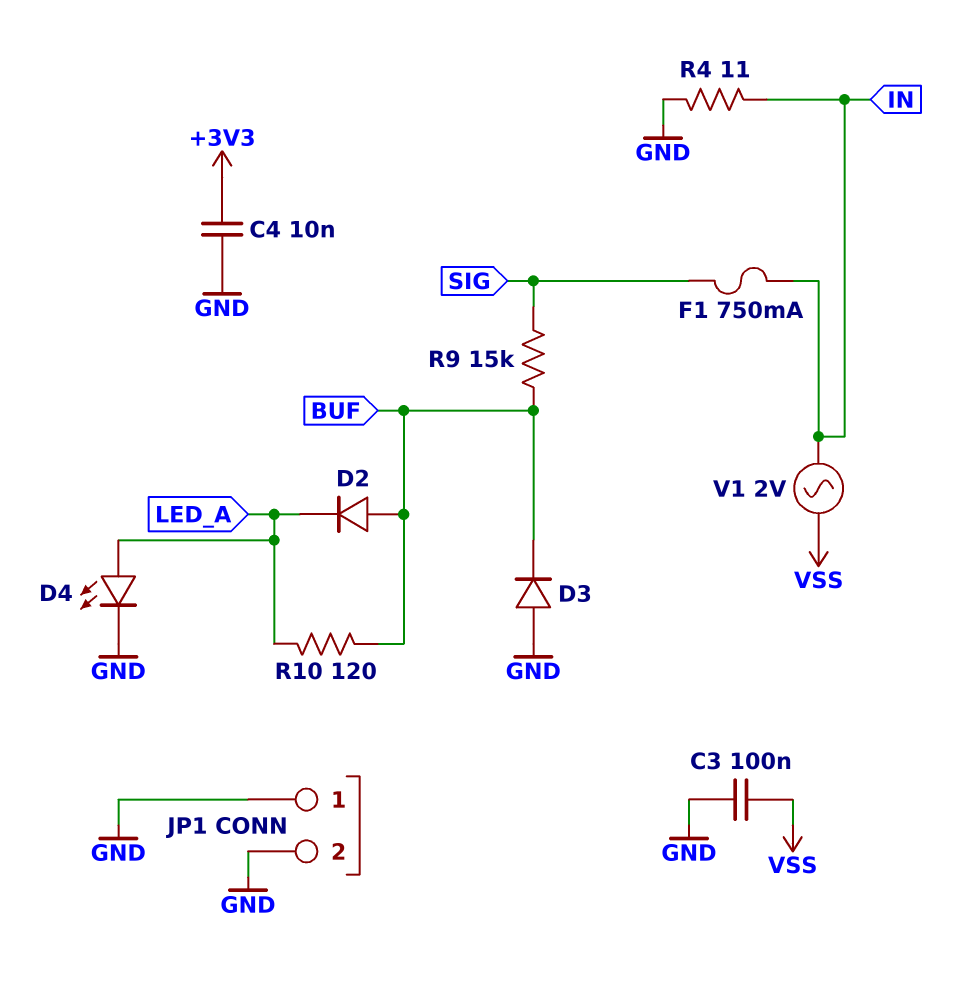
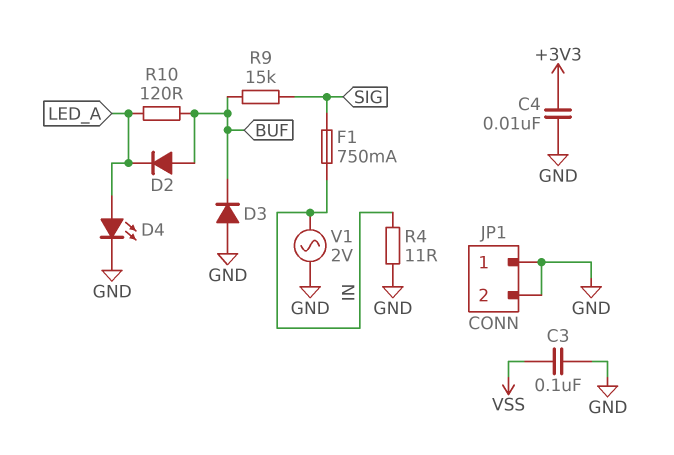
V1: AC 2V (IN, VSS) -> AC 2V (GND, IN)

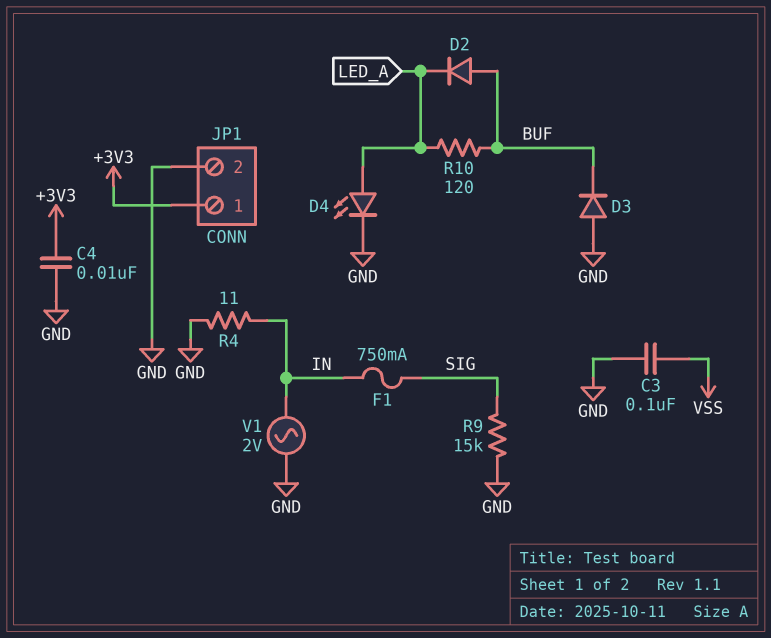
JP1 pin 1: GND -> +3V3
R9: 15k (BUF, SIG) -> 15k (GND, SIG)

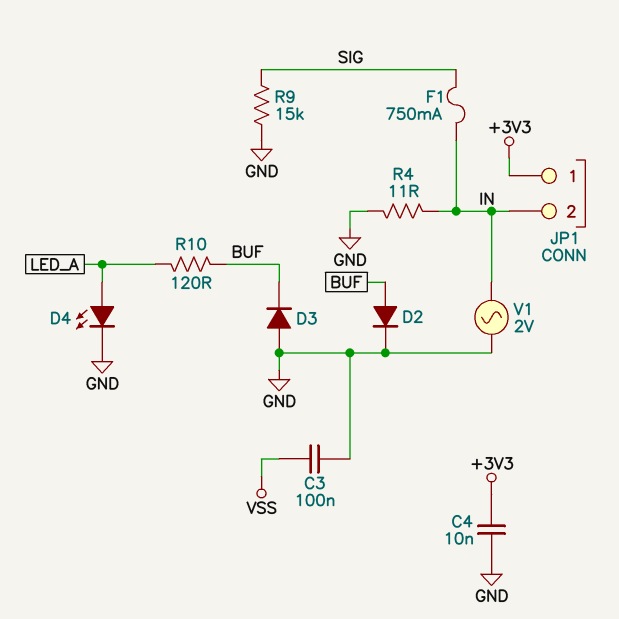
D2: diode (A BUF, K LED_A) -> diode (A BUF, K GND)
JP1 pin 2: GND -> IN

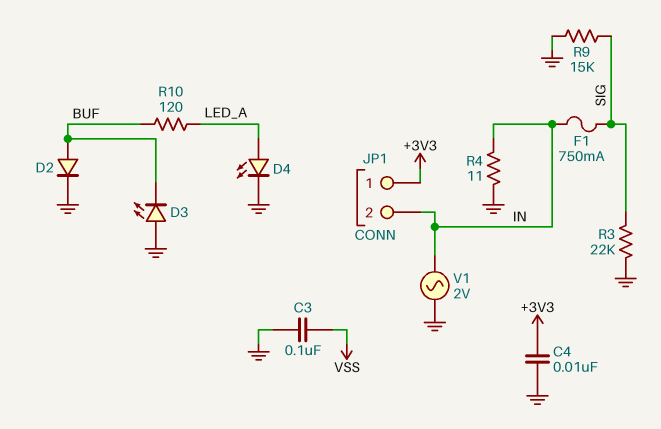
D3: diode (A GND, K BUF) -> LED (A GND, K BUF)
R3: none -> 22k (GND, SIG)

